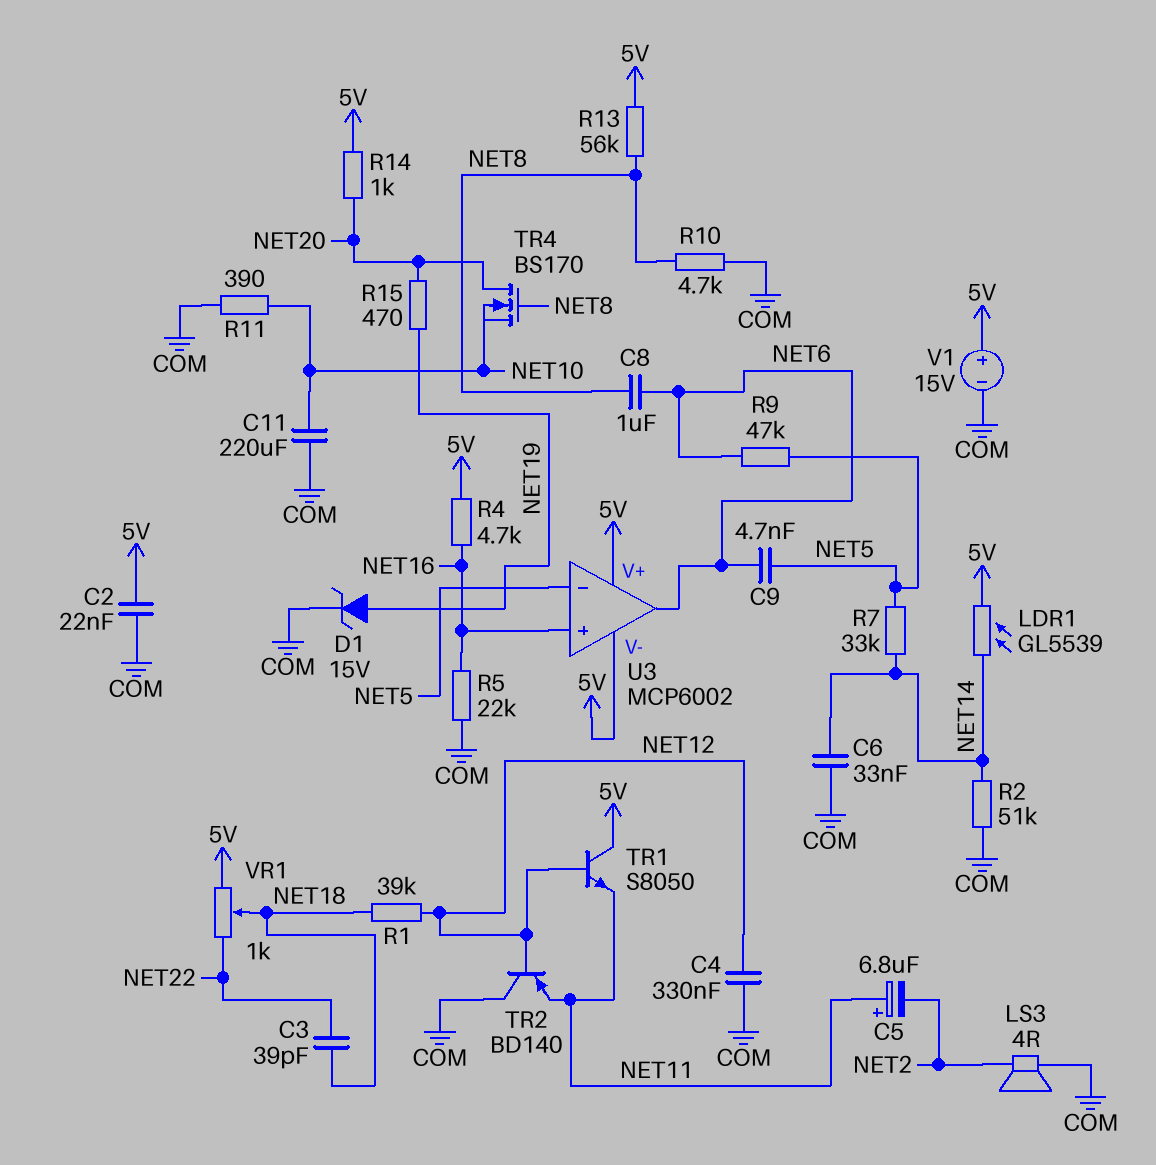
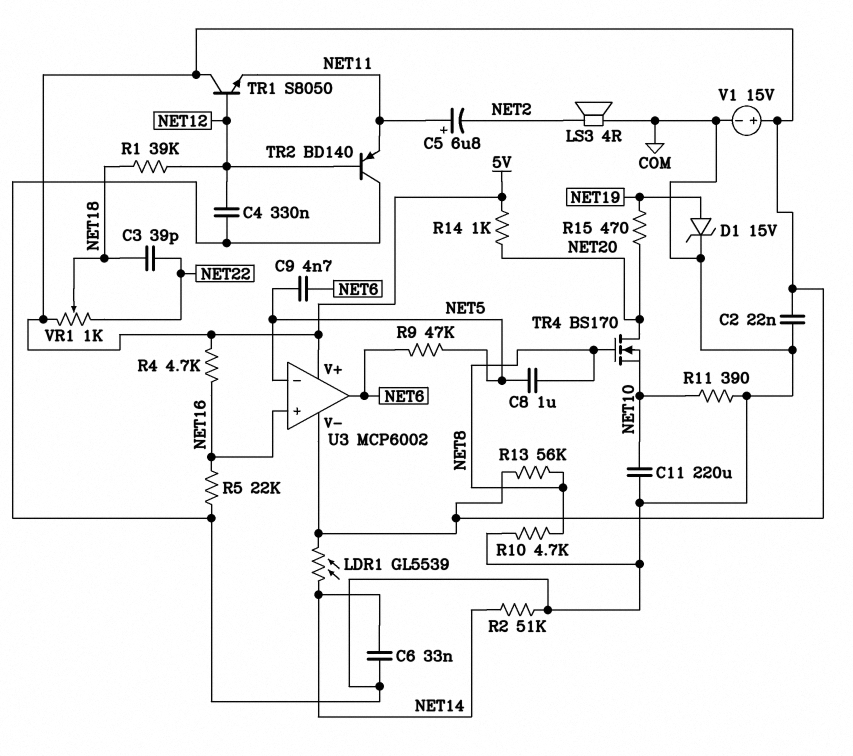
C8: 1uF (NET6, NET8) -> 1uF (NET5, NET8)
R7: 33k (NET5, NET14) -> none

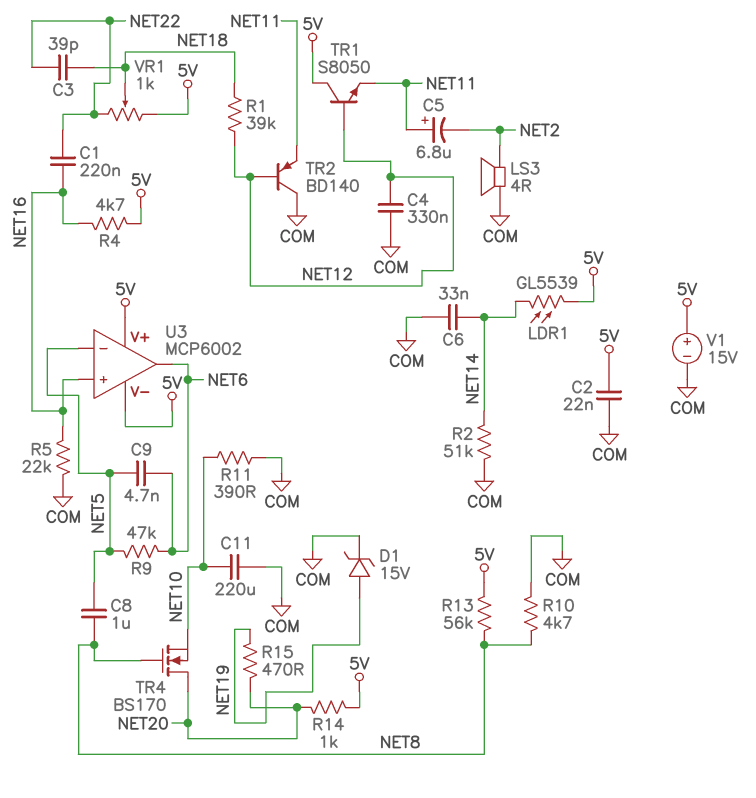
C1: none -> 220nF (NET16, NET22)

